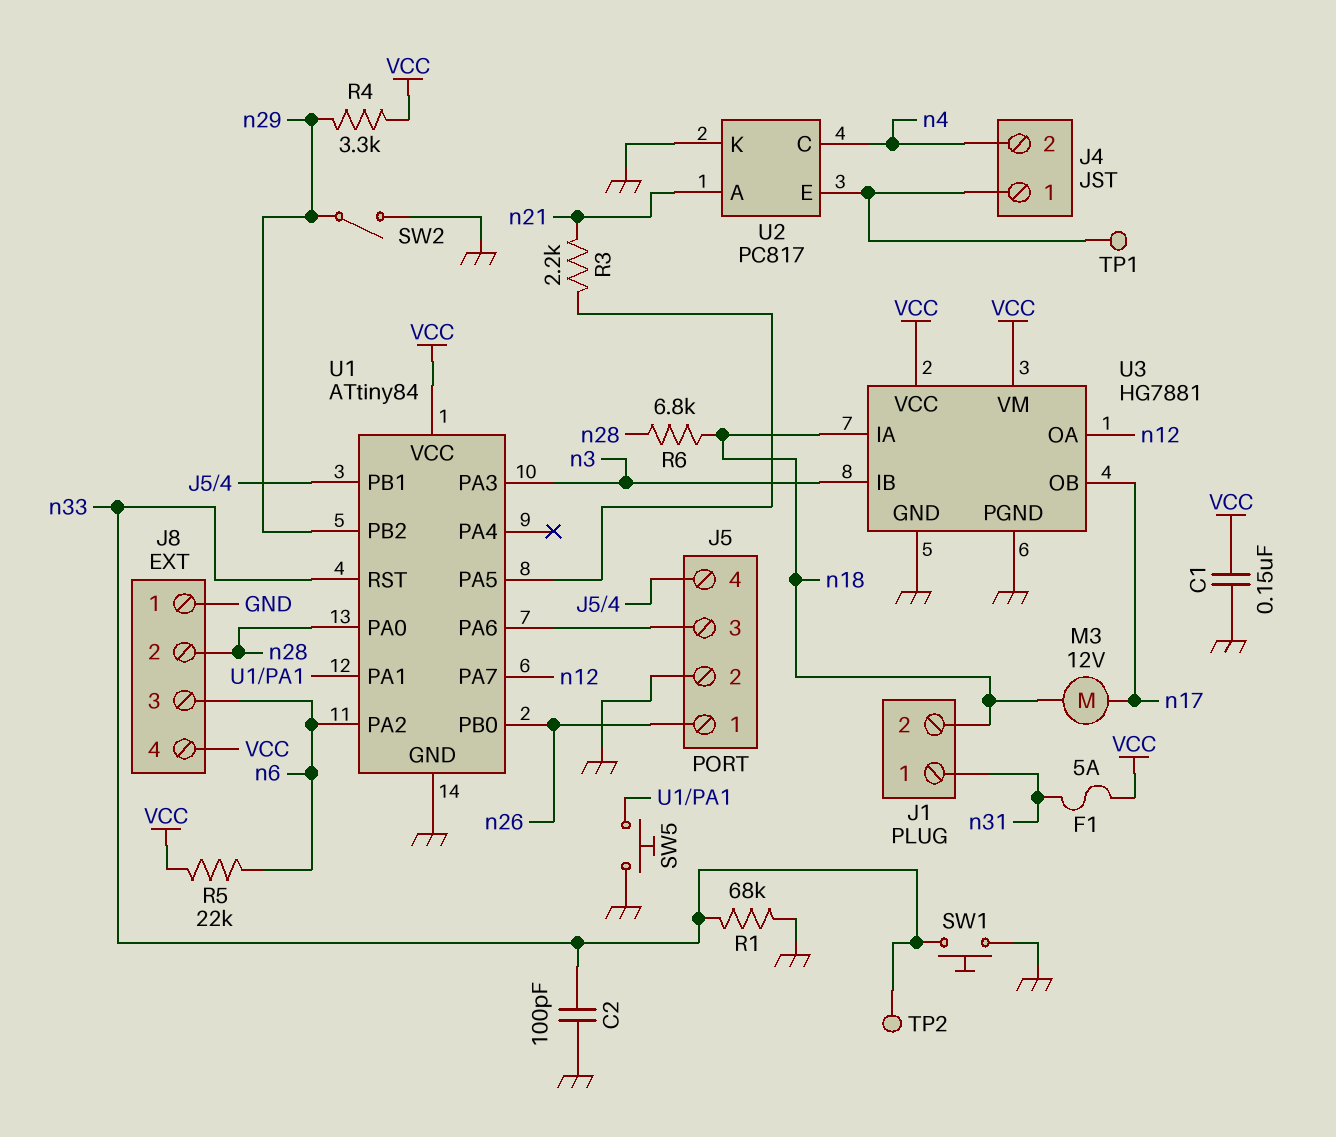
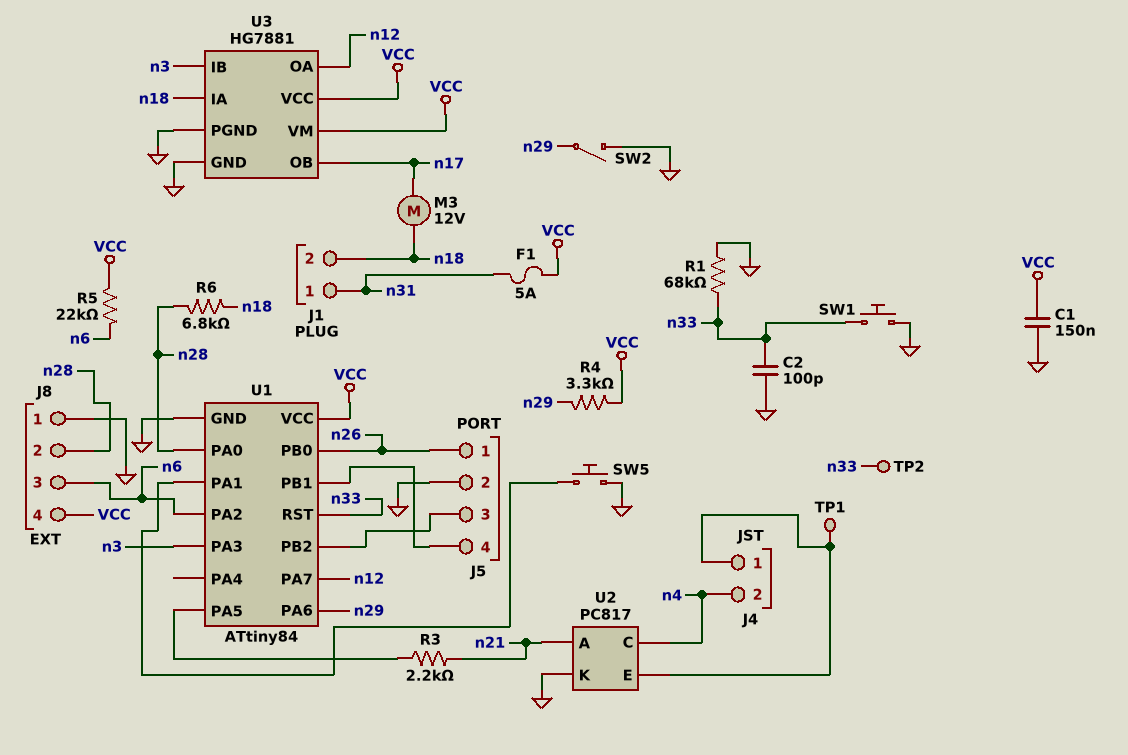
U1 pin PA6: J5/3 -> n29
U1 pin PB2: n29 -> J5/3

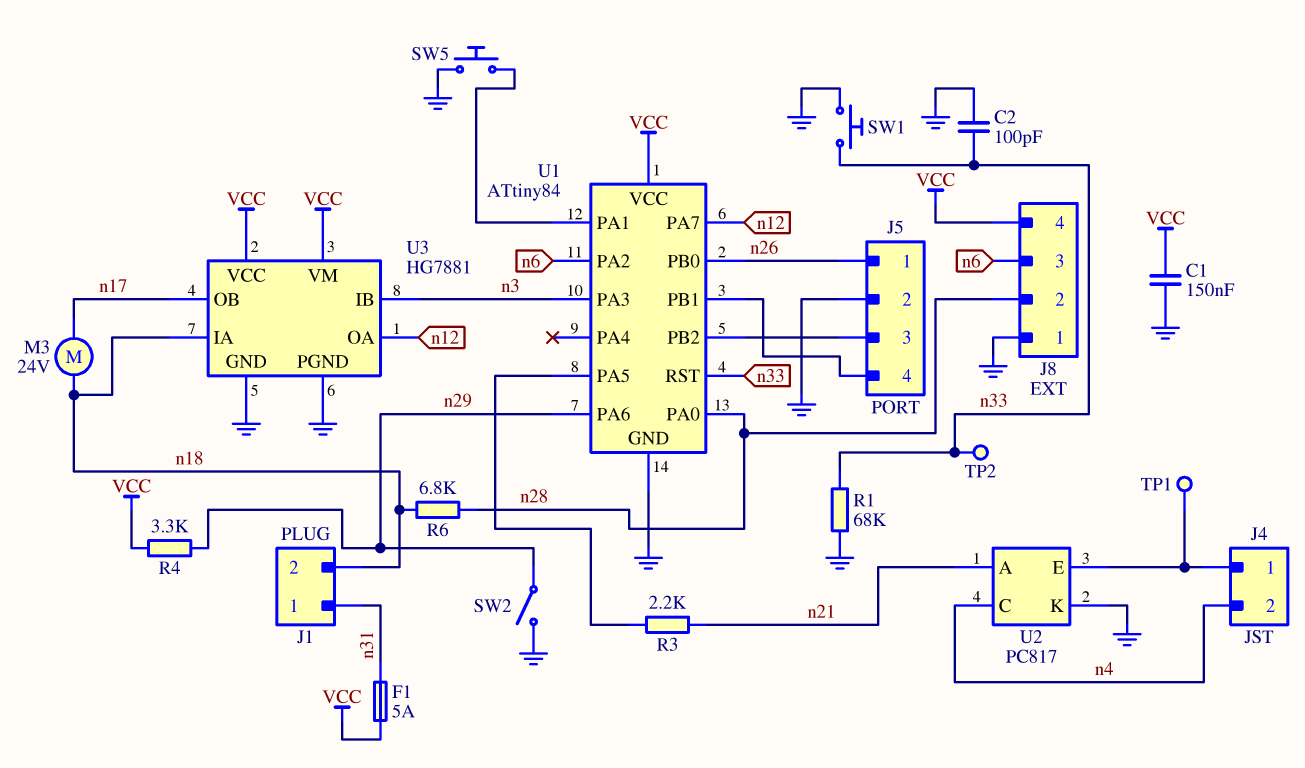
M3: motor 12V (n17, n18) -> motor 24V (n17, n18)
R5: 22k (VCC, n6) -> none

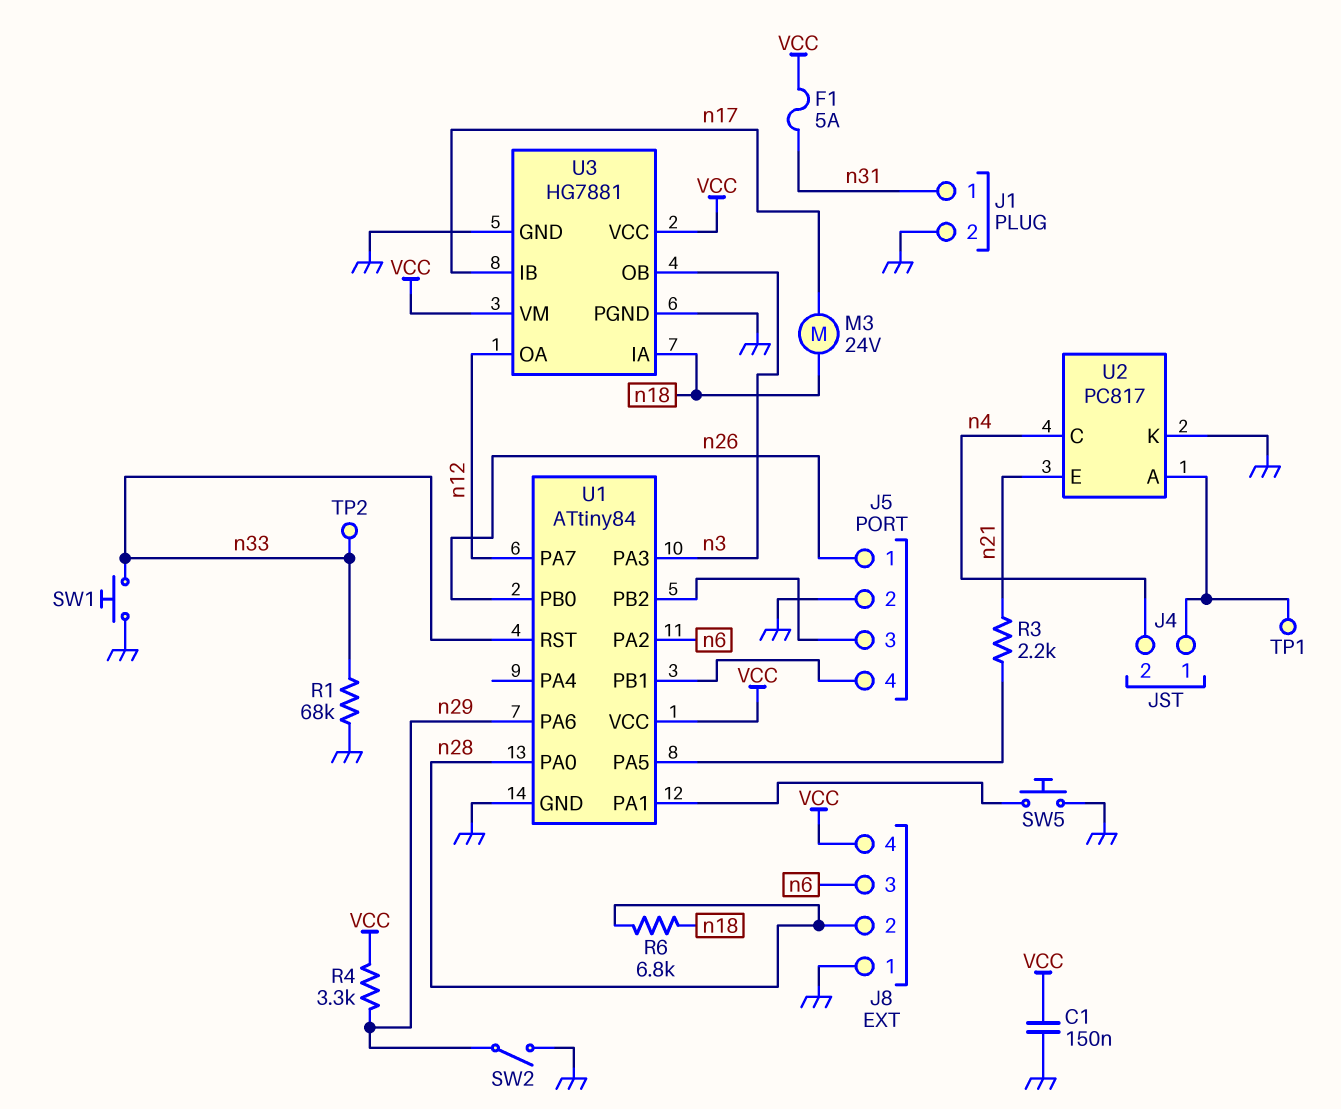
C2: 100pF (GND, n33) -> none
J1 pin 2: n18 -> GND
U2 pin A: n21 -> J4/1
U2 pin E: J4/1 -> n21
U3 pin IB: n3 -> n17
U3 pin OB: n17 -> n3

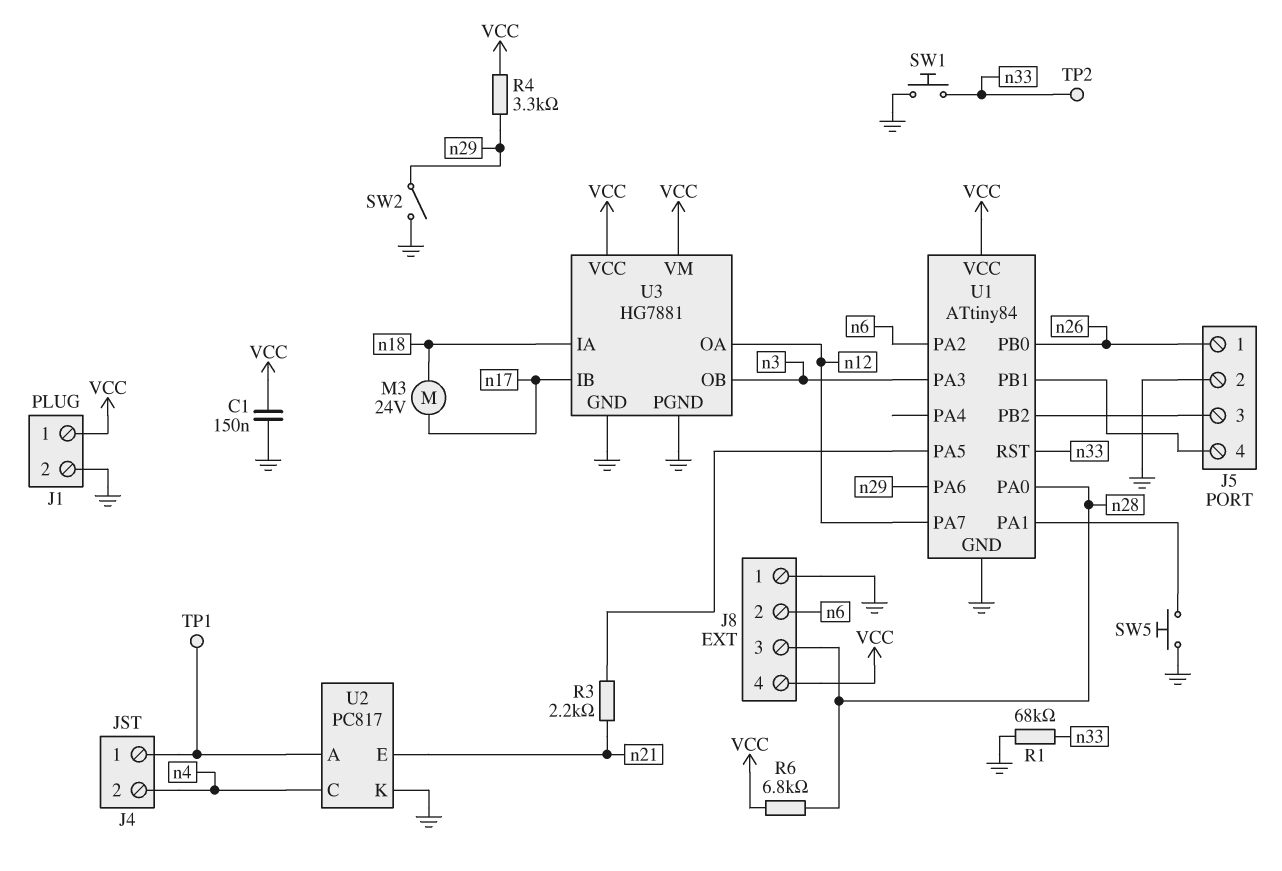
F1: 5A (VCC, n31) -> none
J1 pin 1: n31 -> VCC
J8 pin 2: n28 -> n6
J8 pin 3: n6 -> n28
R6: 6.8k (n18, n28) -> 6.8k (VCC, n28)

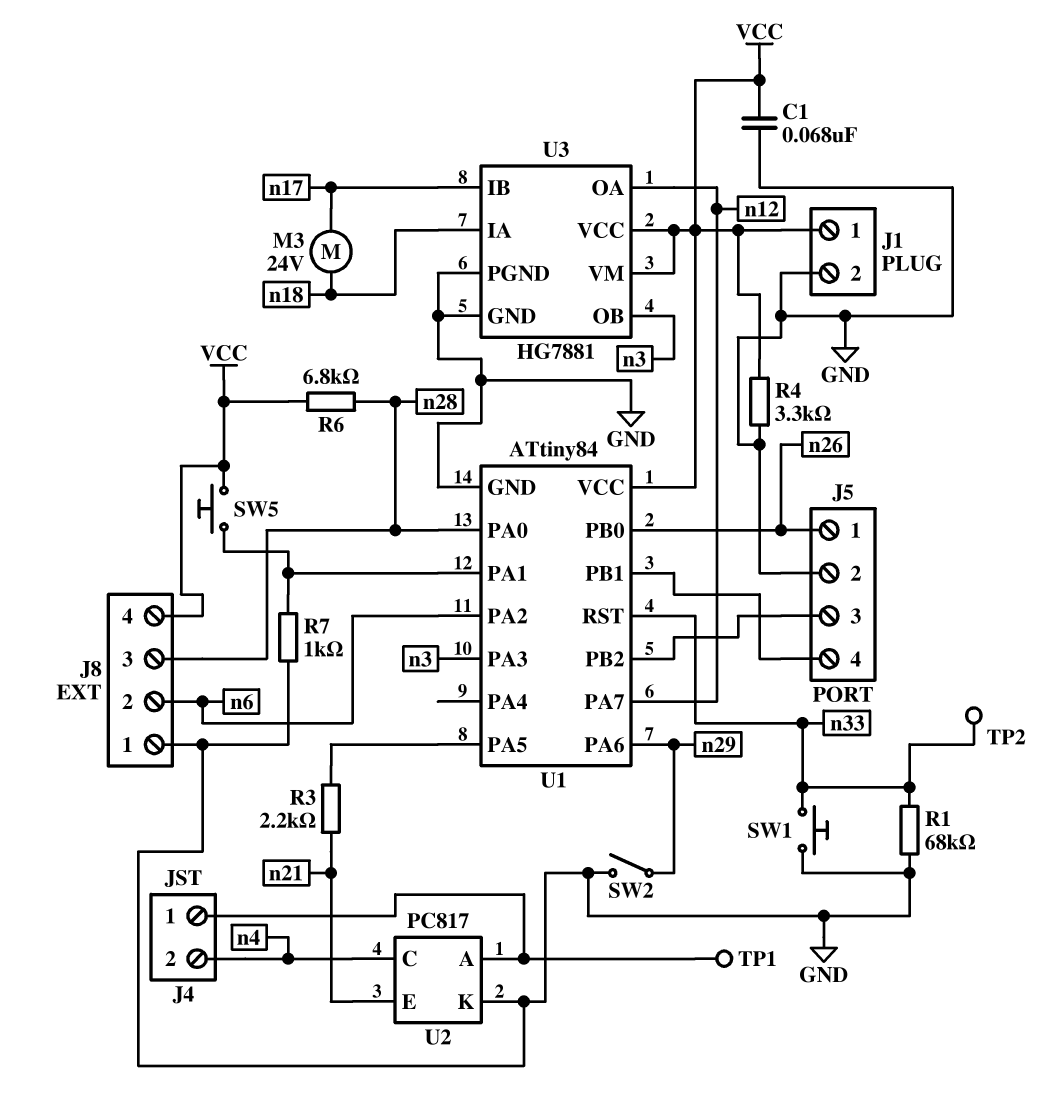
C1: 150nF (GND, VCC) -> 68nF (GND, VCC)
R4: 3.3k (VCC, n29) -> 3.3k (GND, VCC)
R7: none -> 1k (GND, U1/PA1)
SW5: button (GND, U1/PA1) -> button (U1/PA1, VCC)

